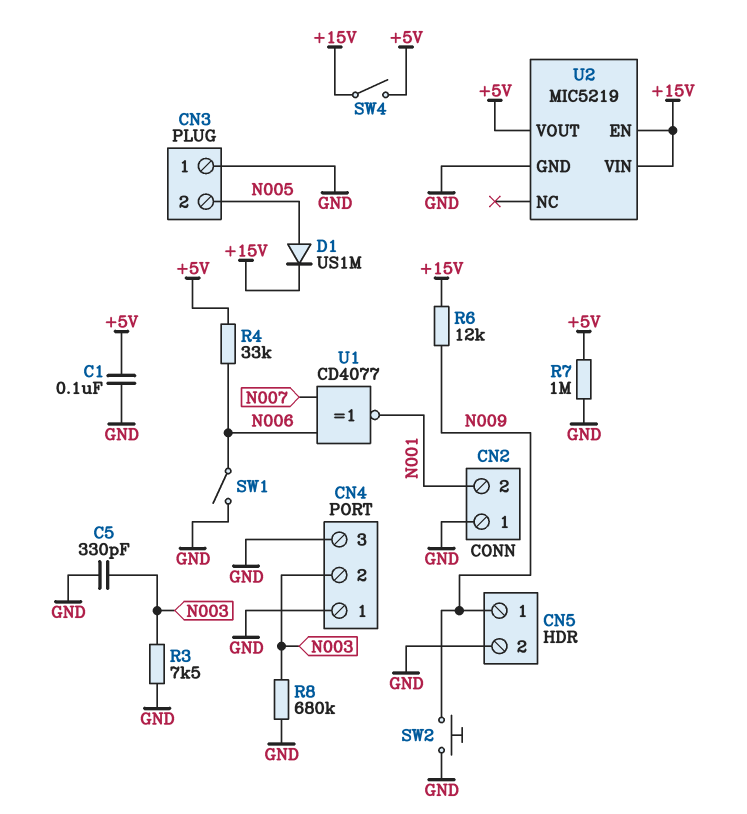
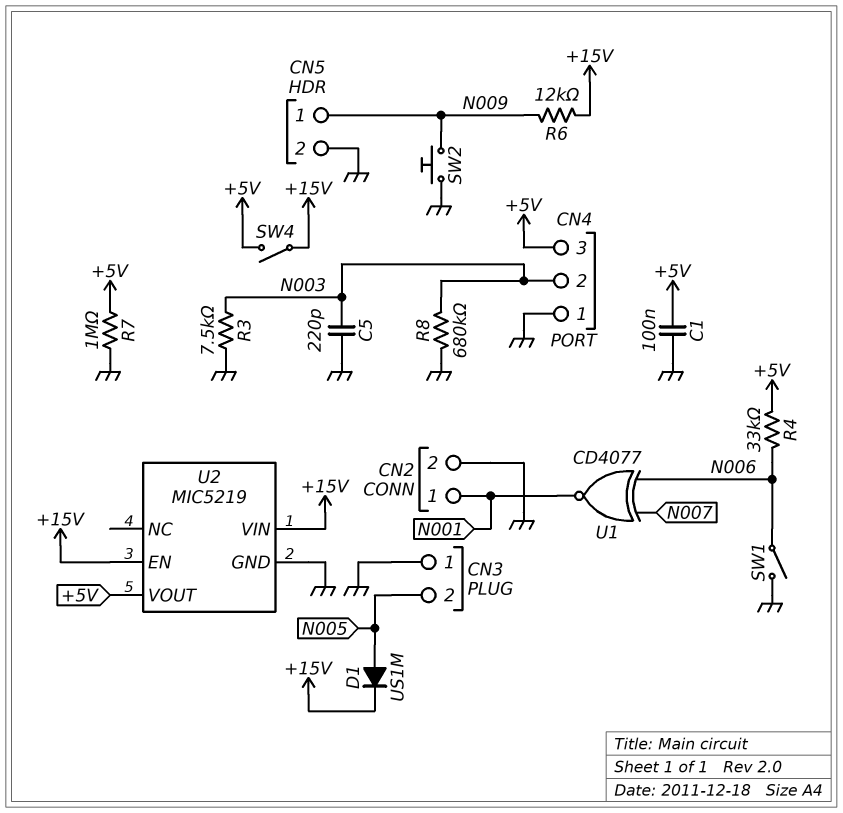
C5: 330pF (GND, N003) -> 220pF (GND, N003)
CN2 pin 1: GND -> N001
CN2 pin 2: N001 -> GND
CN4 pin 3: GND -> +5V

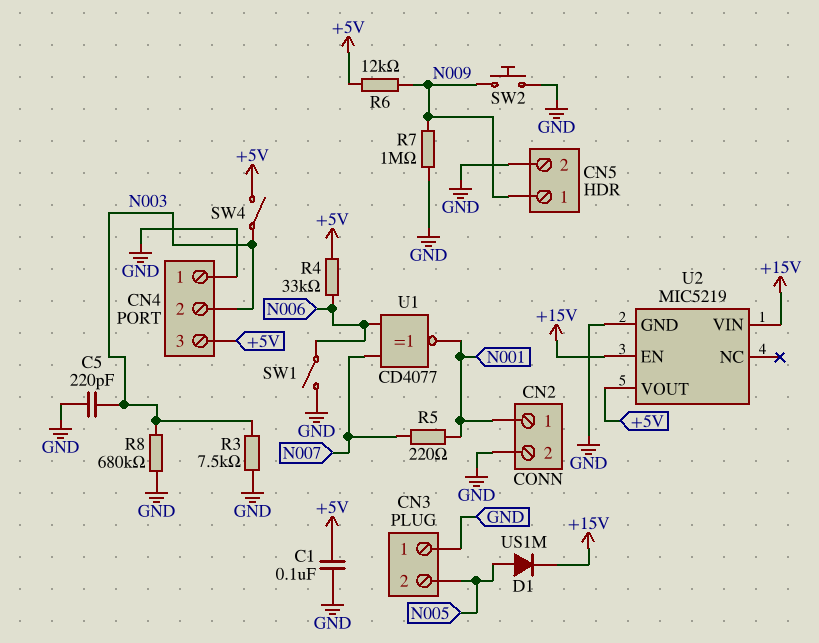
R5: none -> 220 (N001, N007)
R6: 12k (+15V, N009) -> 12k (+5V, N009)
R7: 1M (+5V, GND) -> 1M (GND, N009)
SW4: switch (+5V, +15V) -> switch (+5V, N003)

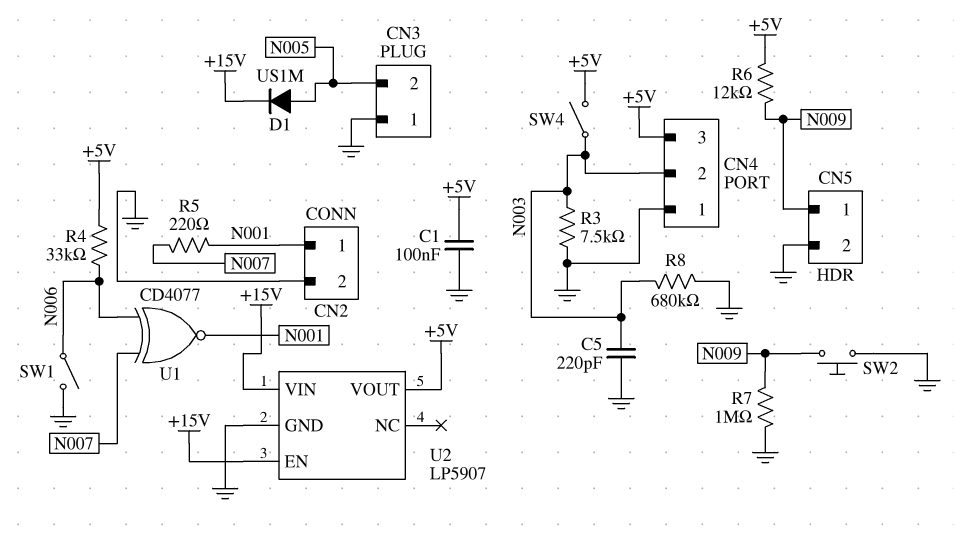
U2: MIC5219 -> LP5907

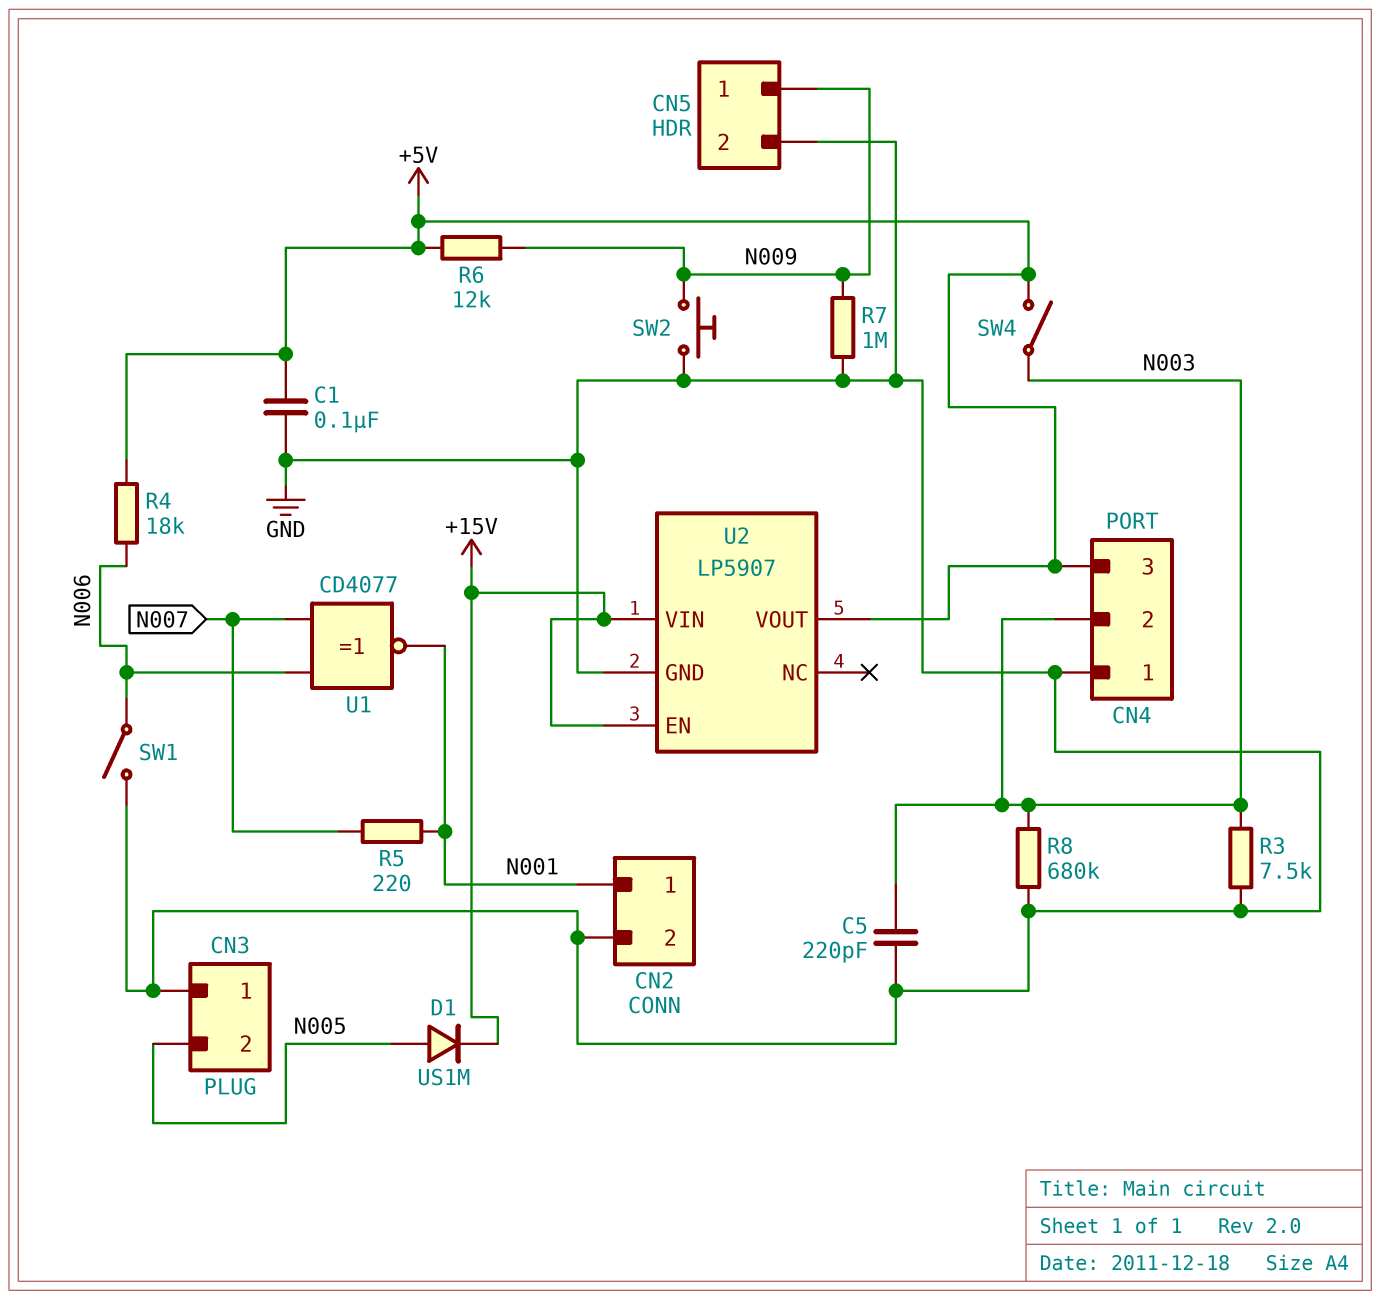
R4: 33k (+5V, N006) -> 18k (+5V, N006)

